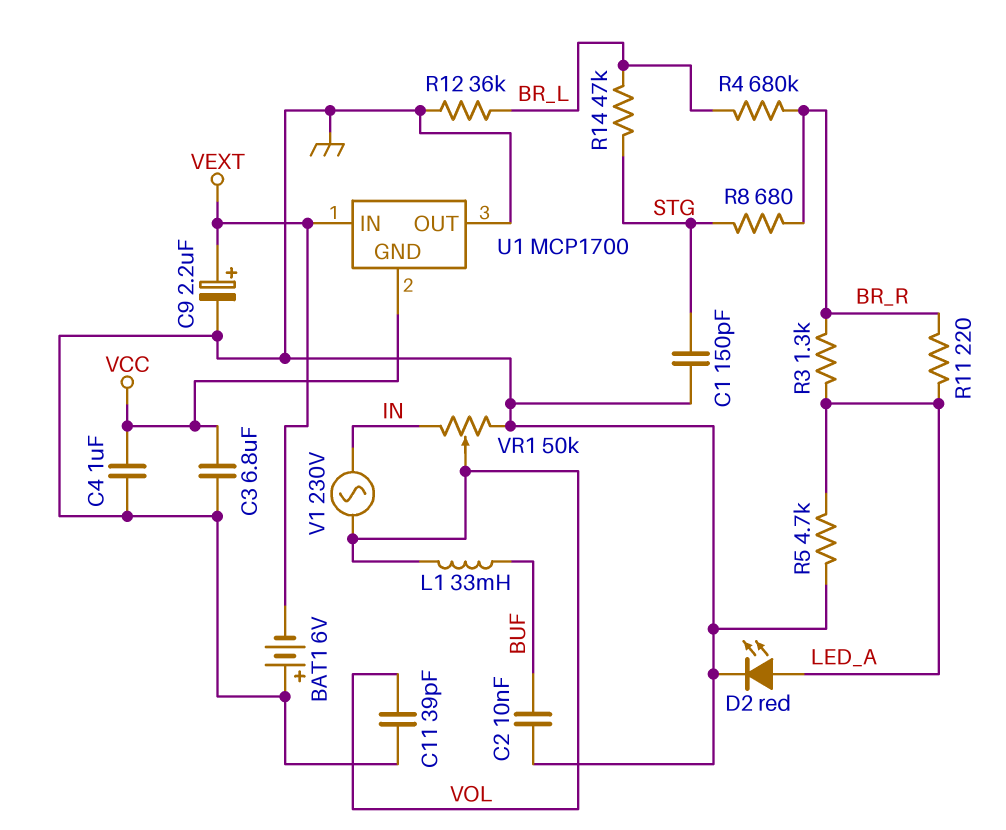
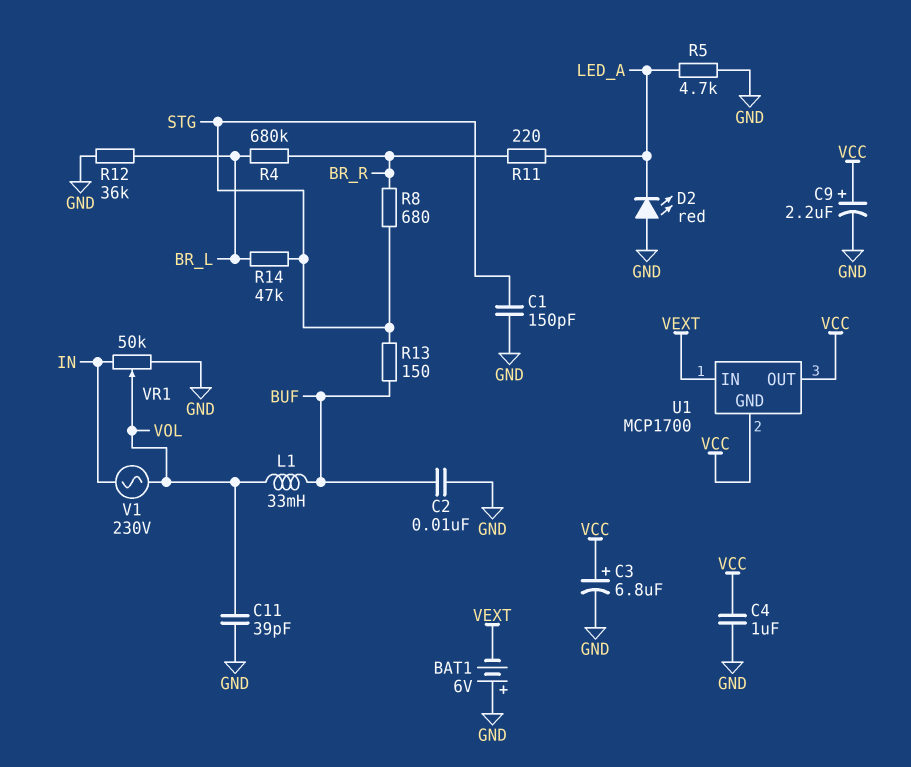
C3: 6.8uF (GND, VCC) -> 6.8uF (plus VCC, minus GND)
C9: 2.2uF (plus VEXT, minus GND) -> 2.2uF (plus VCC, minus GND)
D2: LED red (A LED_A, K GND) -> LED red (A GND, K LED_A)
R3: 1.3k (BR_R, LED_A) -> none
R13: none -> 150 (BUF, STG)
U1 pin OUT: GND -> VCC

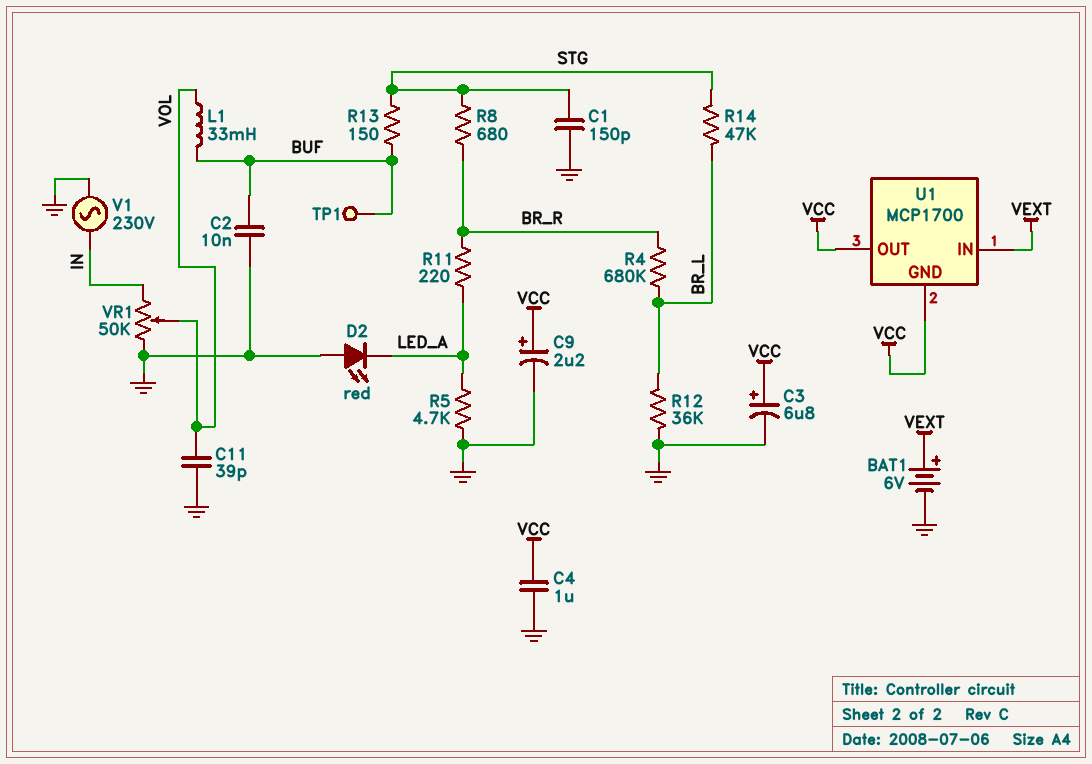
BAT1: 6V (plus GND, minus VEXT) -> 6V (plus VEXT, minus GND)
TP1: none -> test point (BUF)
V1: AC 230V (IN, VOL) -> AC 230V (GND, IN)

